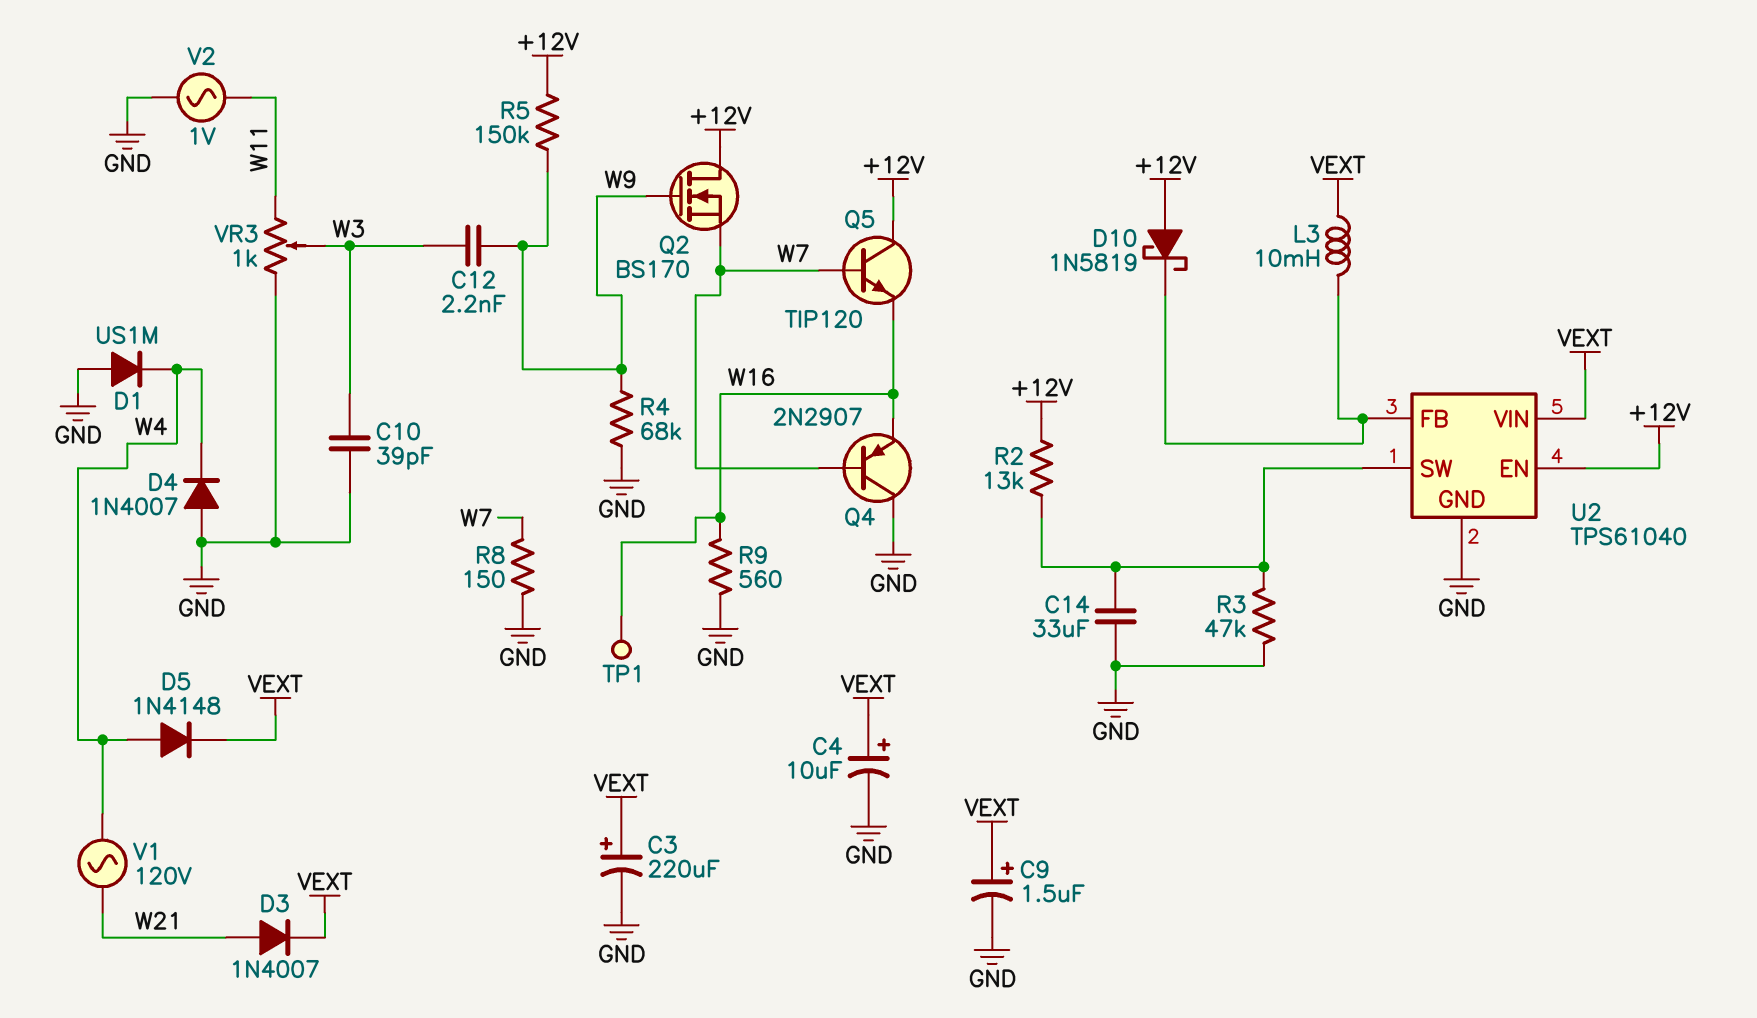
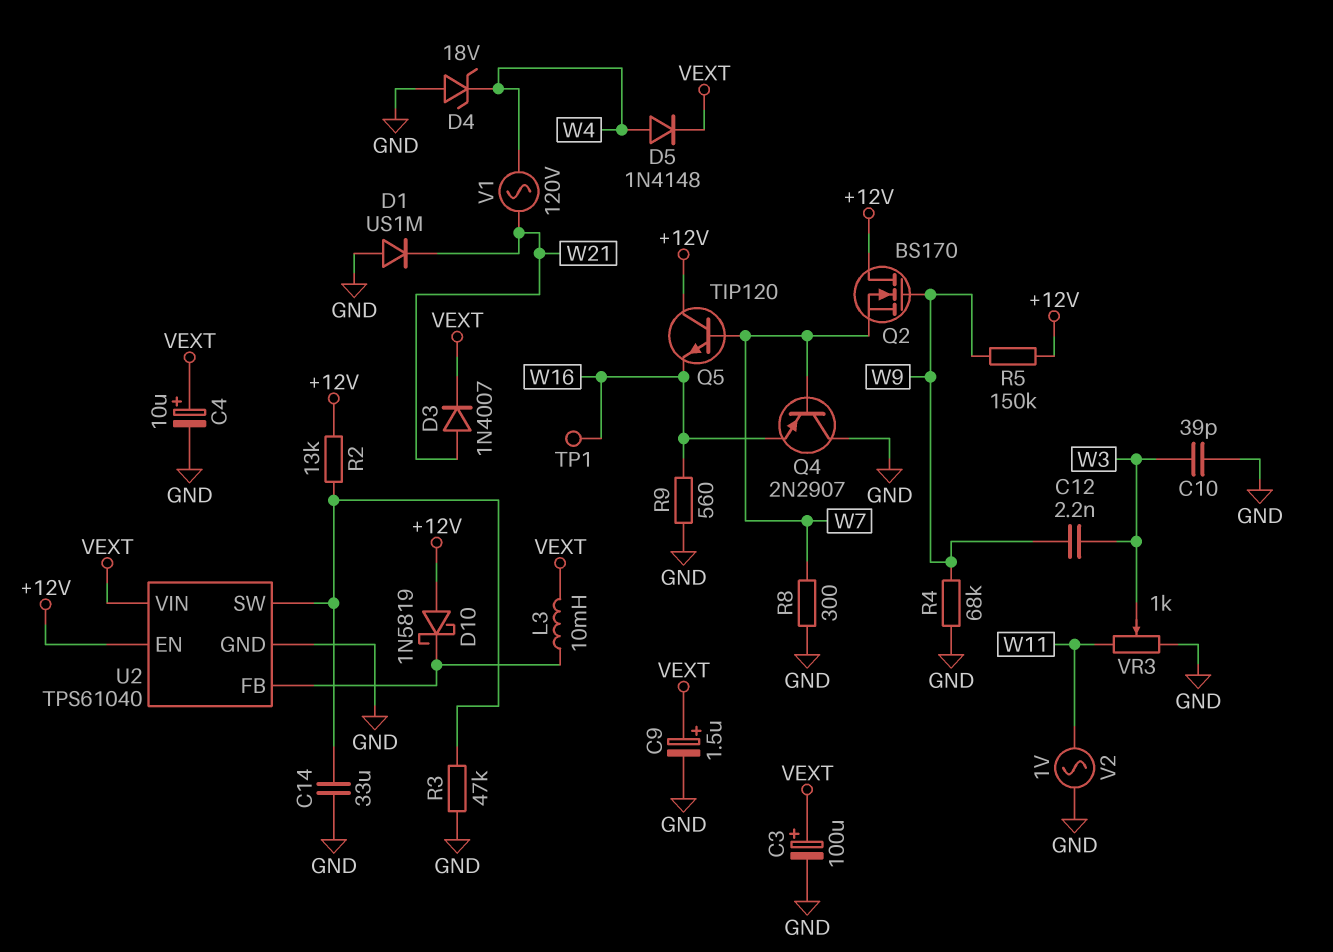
C3: 220uF (plus VEXT, minus GND) -> 100uF (plus VEXT, minus GND)
D1: diode US1M (A GND, K W4) -> diode US1M (A GND, K W21)
D4: diode 1N4007 (A GND, K W4) -> zener 18V (A GND, K W4)
R8: 150 (GND, W7) -> 300 (GND, W7)

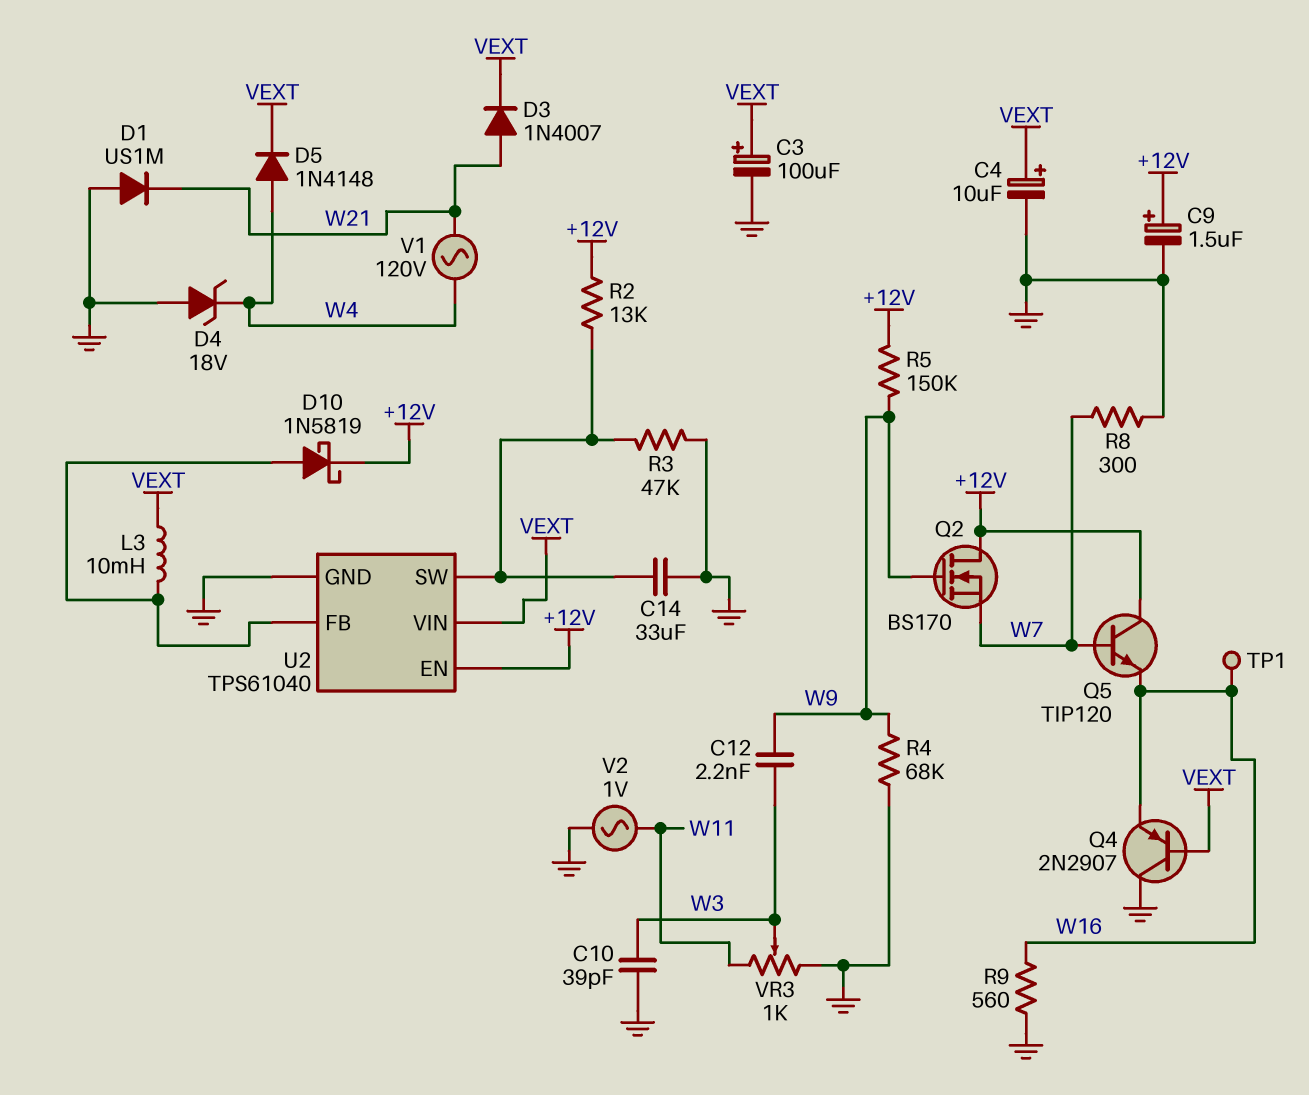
C9: 1.5uF (plus VEXT, minus GND) -> 1.5uF (plus +12V, minus GND)
D10: schottky 1N5819 (A +12V, K U2/FB) -> schottky 1N5819 (A U2/FB, K +12V)
Q4: PNP 2N2907 (B W7, C GND, E W16) -> PNP 2N2907 (B VEXT, C GND, E W16)

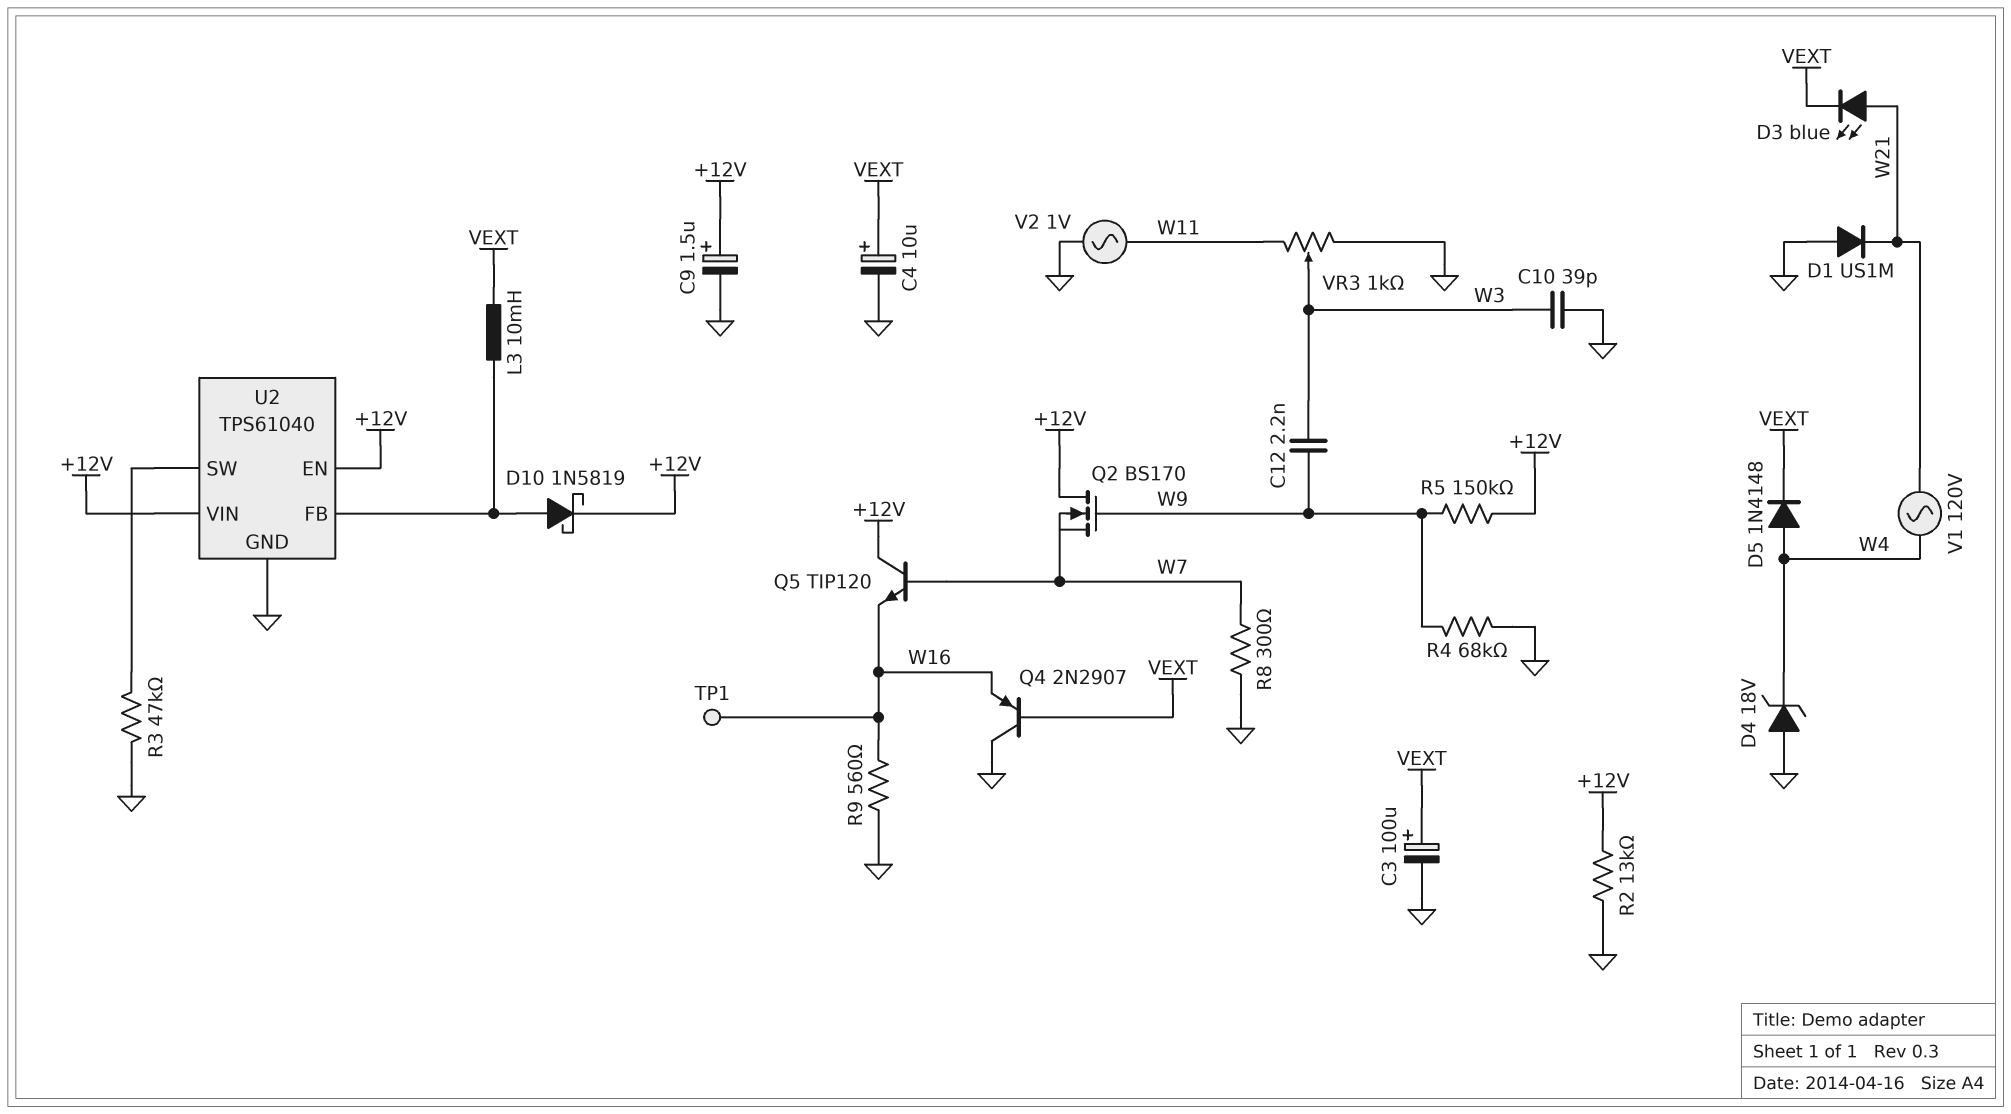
C14: 33uF (GND, U2/SW) -> none
D3: diode 1N4007 (A W21, K VEXT) -> LED blue (A W21, K VEXT)
R2: 13k (+12V, U2/SW) -> 13k (+12V, GND)
U2 pin VIN: VEXT -> +12V

